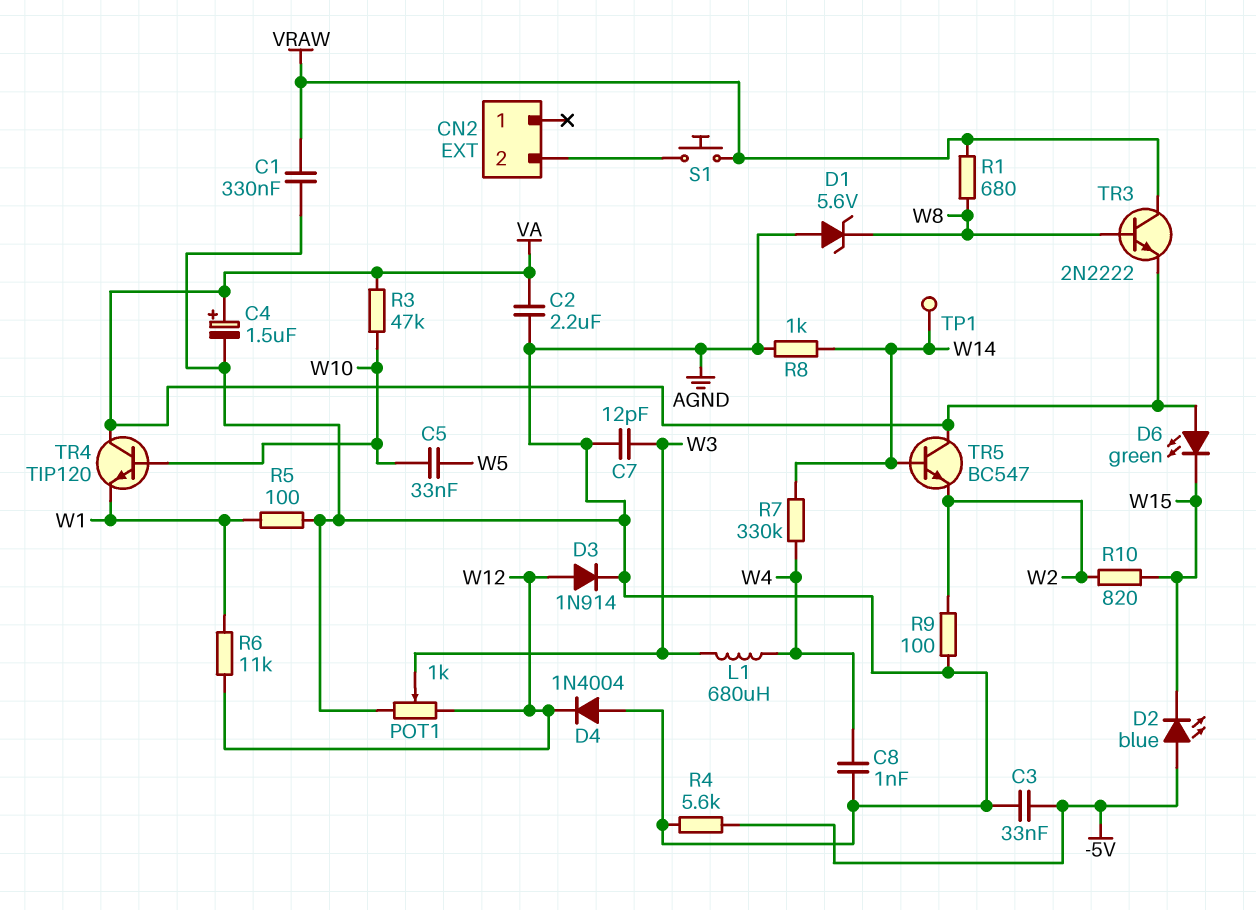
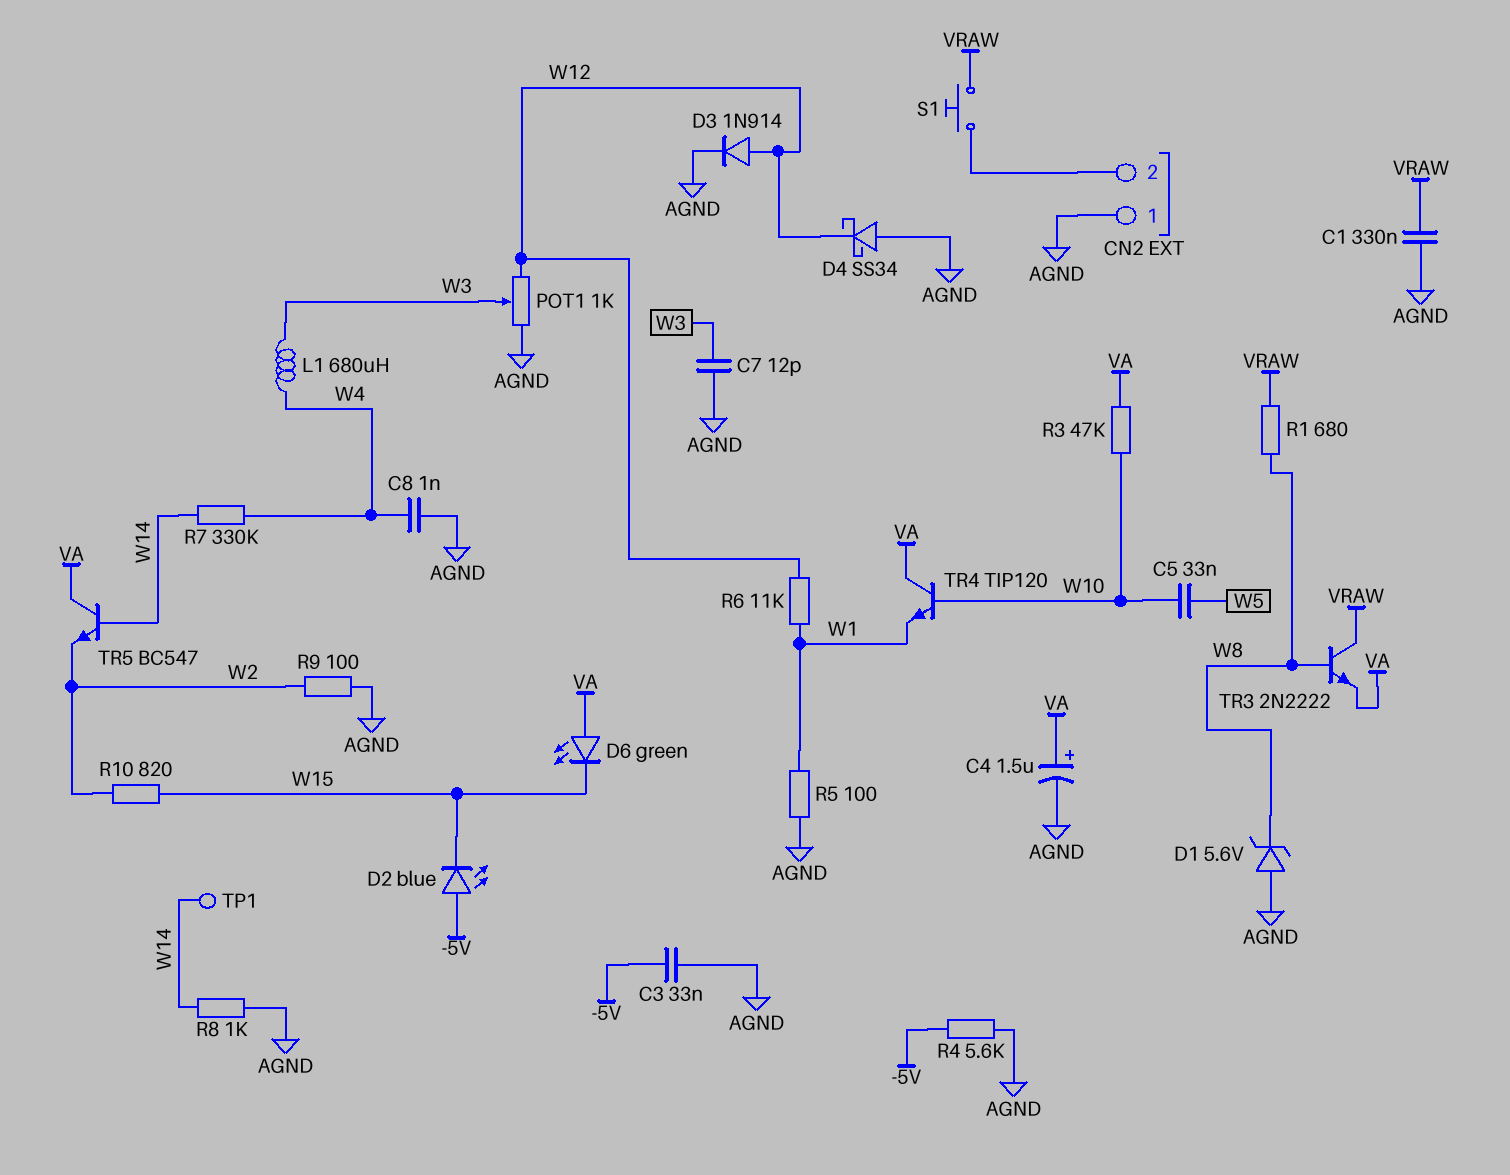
C2: 2.2uF (AGND, VA) -> none
CN2 pin 1: none -> AGND
D4: diode 1N4004 (A AGND, K W12) -> schottky SS34 (A AGND, K W12)

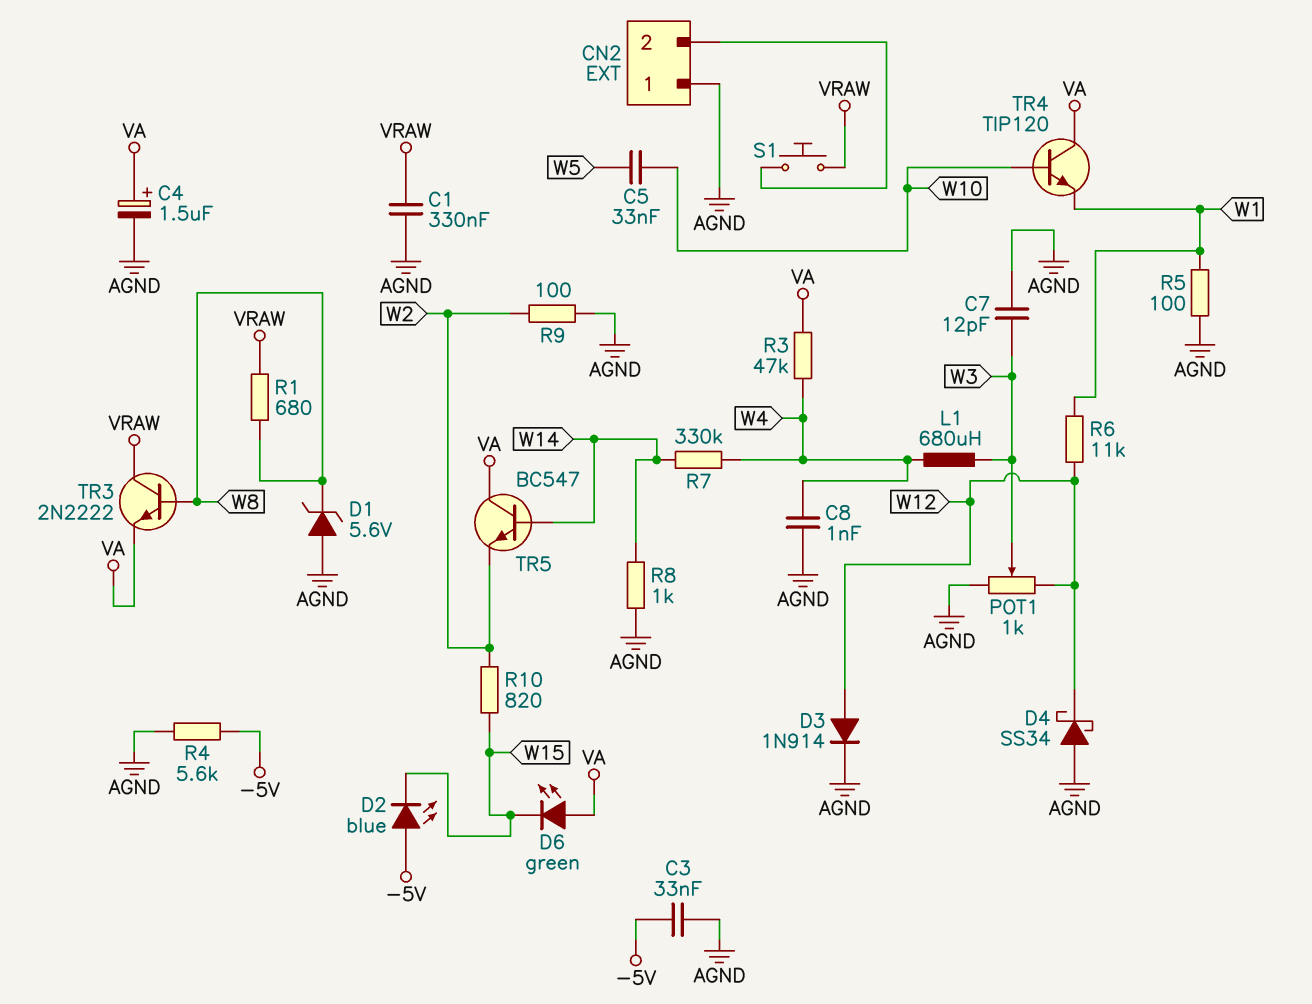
R3: 47k (VA, W10) -> 47k (VA, W4)
TP1: test point (W14) -> none

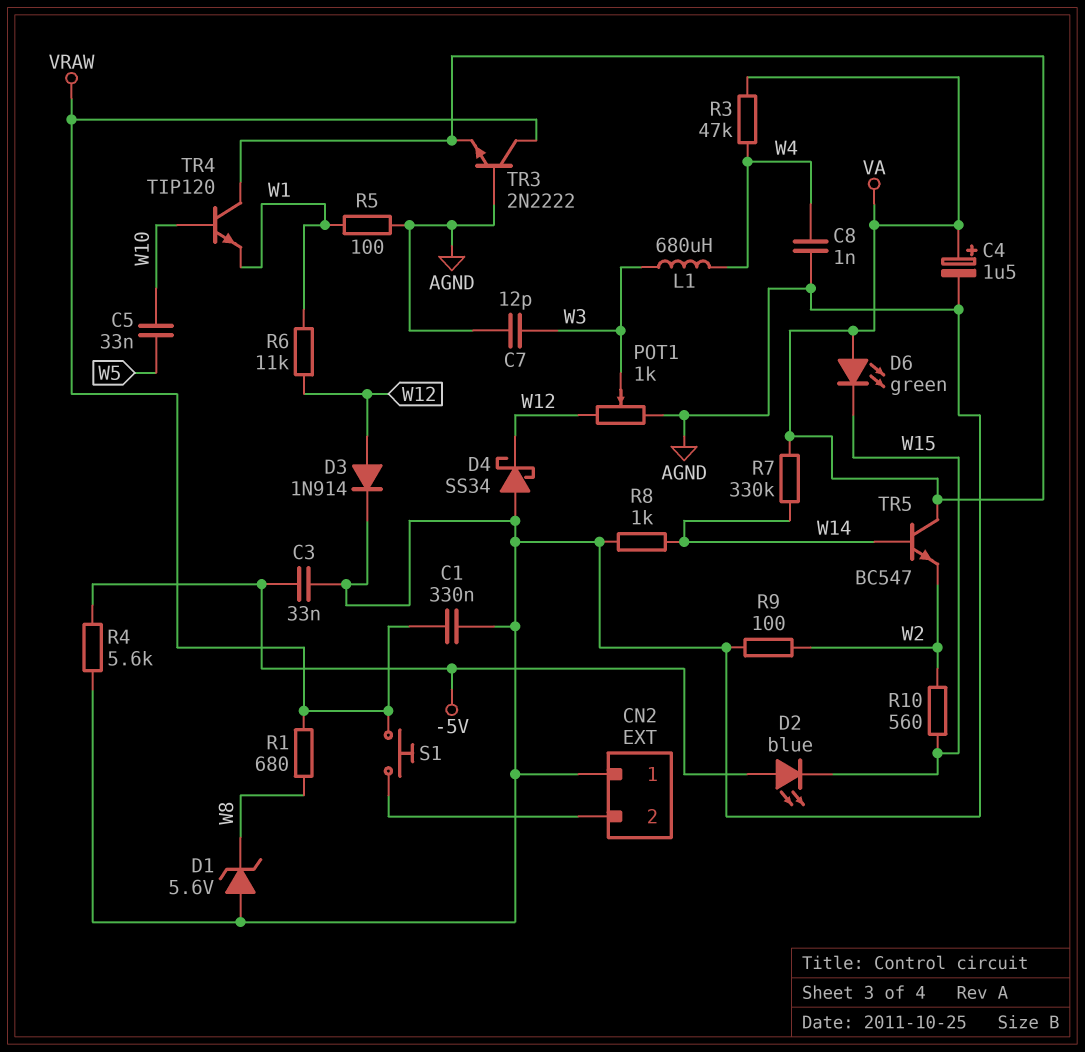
R7: 330k (W4, W14) -> 330k (VA, W14)
R10: 820 (W2, W15) -> 560 (W2, W15)
TR3: NPN 2N2222 (B W8, C VRAW, E VA) -> NPN 2N2222 (B AGND, C VRAW, E VA)

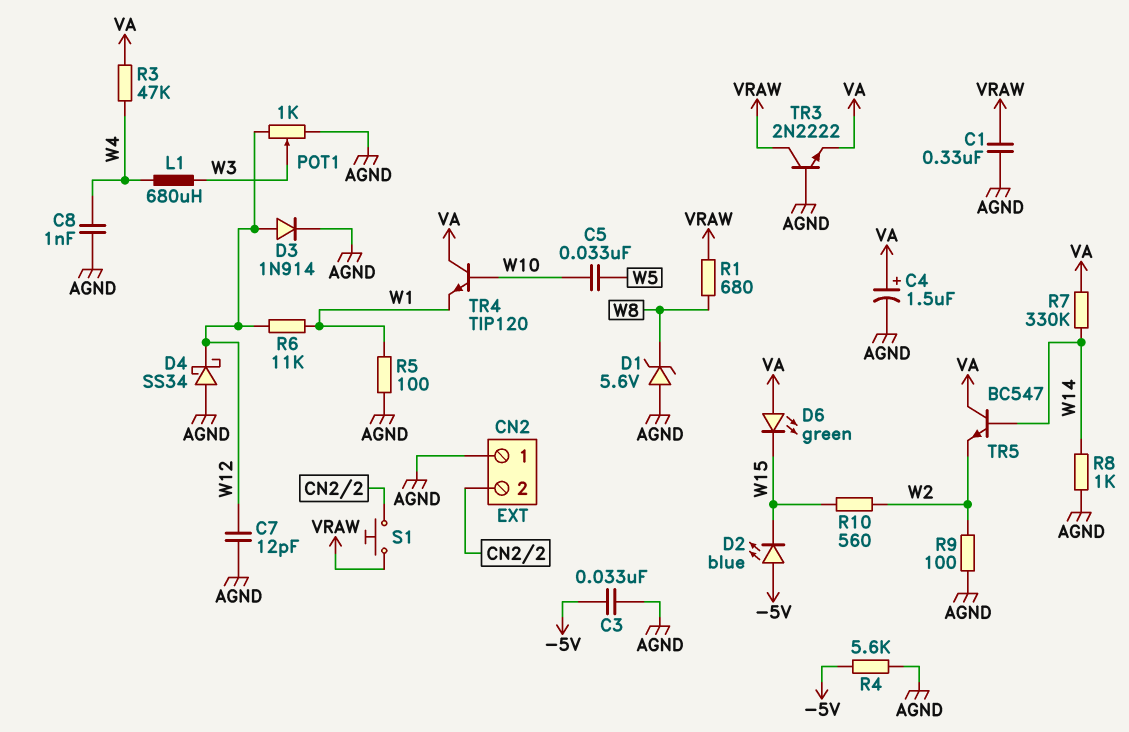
C7: 12pF (AGND, W3) -> 12pF (AGND, W12)

